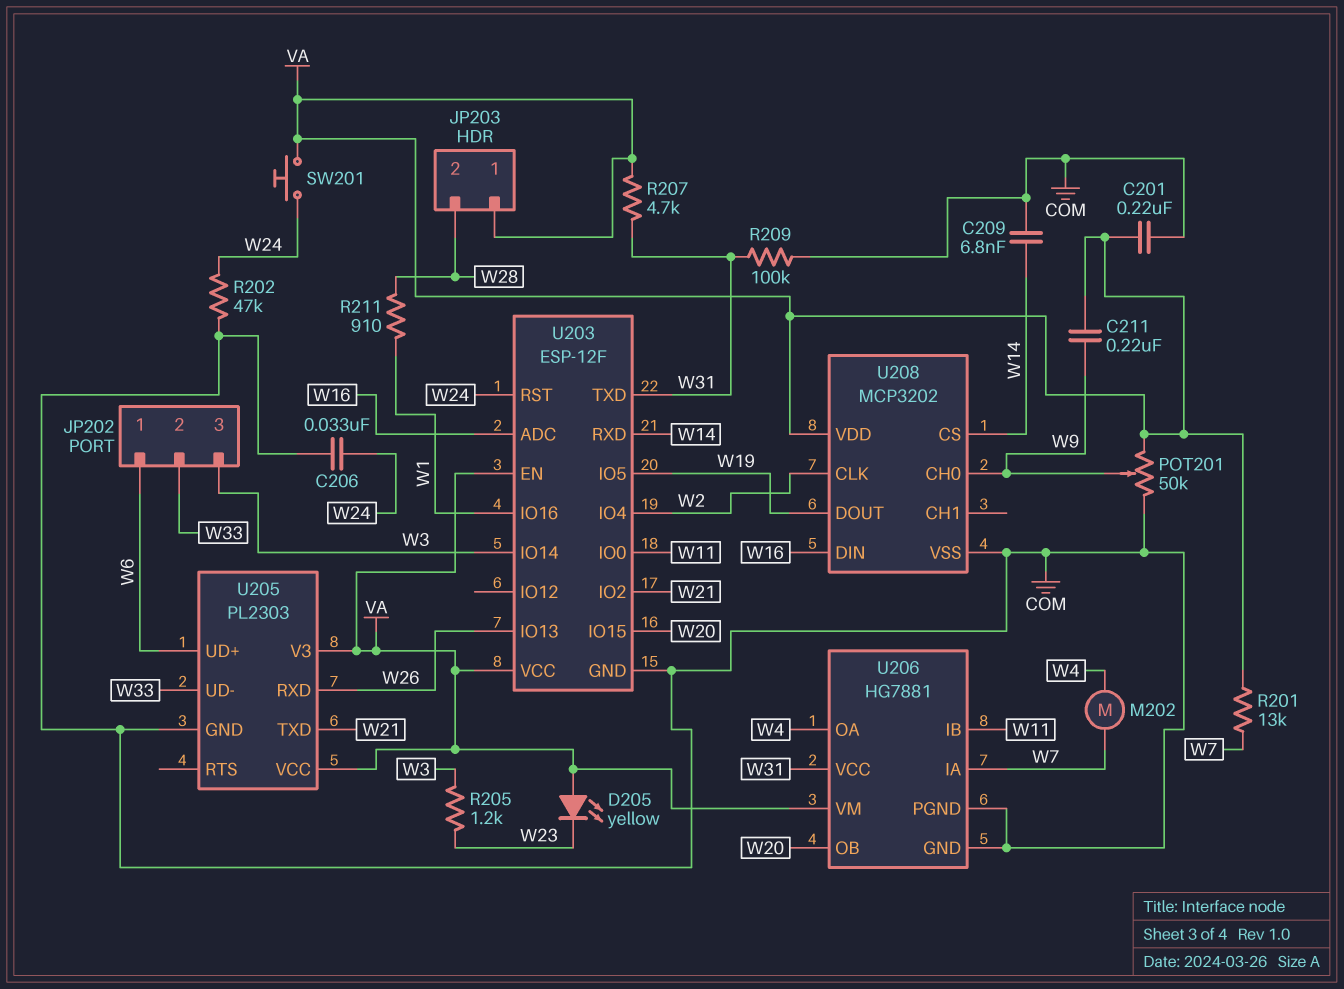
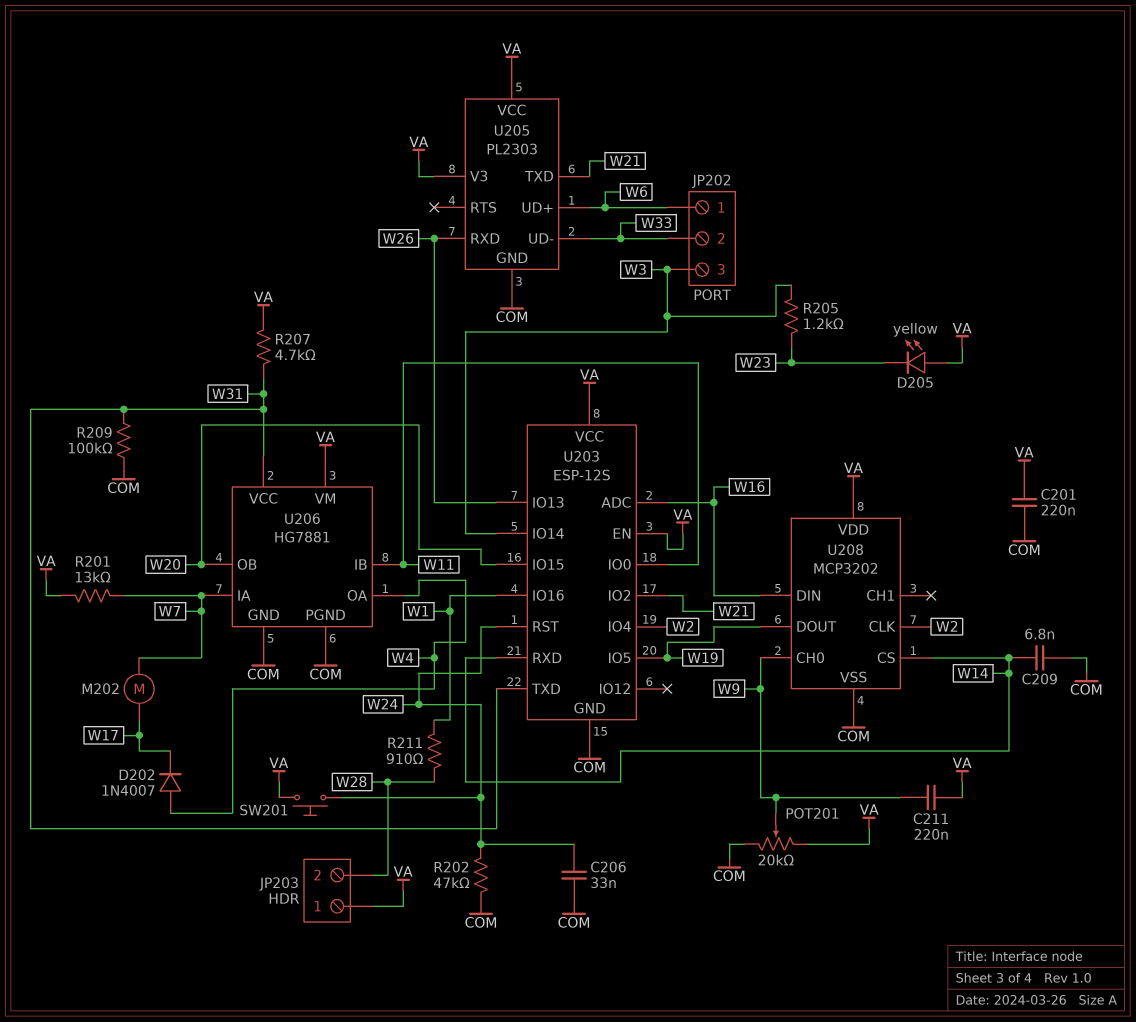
D202: none -> diode 1N4007 (A W4, K W17)
M202: motor (W4, W7) -> motor (W7, W17)
POT201: 50k (COM, VA, wiper W9) -> 20k (COM, VA, wiper W9)
U203: ESP-12F -> ESP-12S

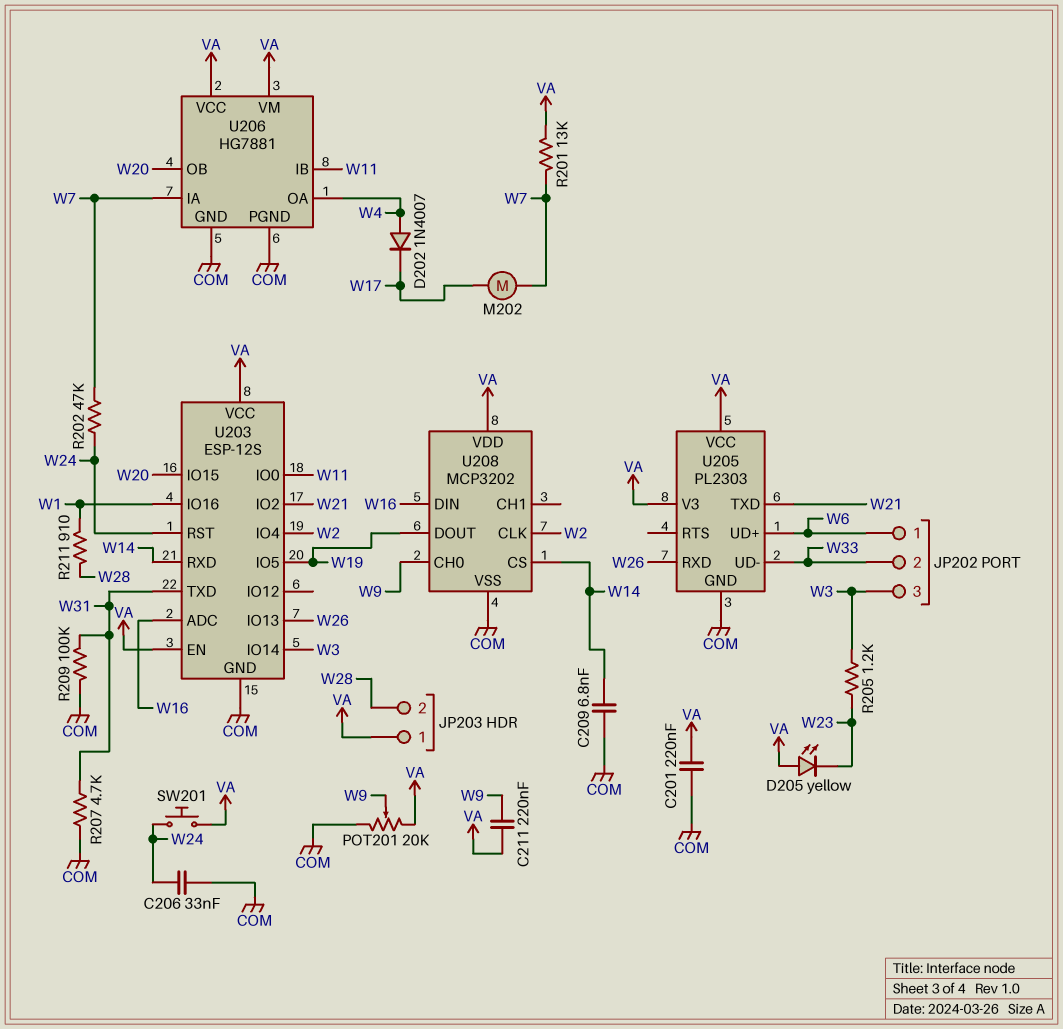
R202: 47k (COM, W24) -> 47k (W7, W24)
R207: 4.7k (VA, W31) -> 4.7k (COM, W31)
U206 pin VCC: W31 -> VA

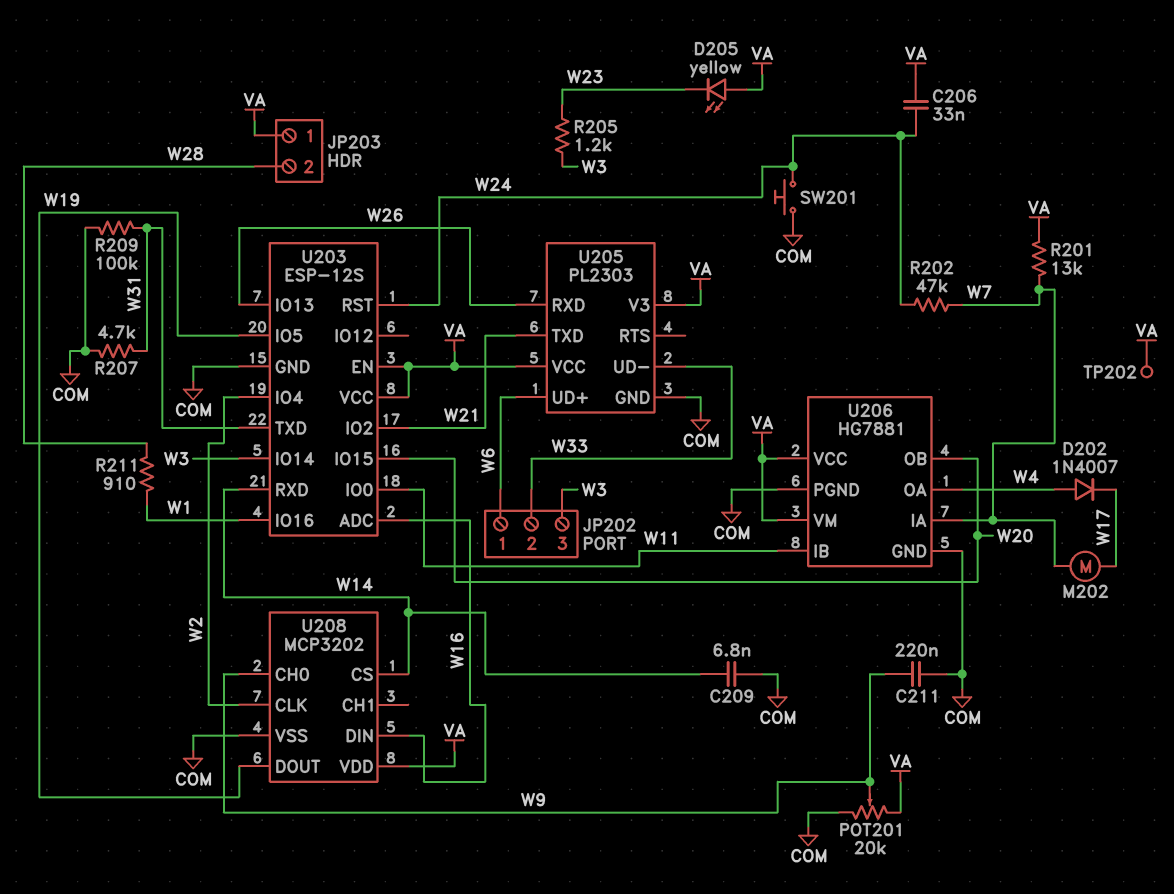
C201: 220nF (COM, VA) -> none
C206: 33nF (COM, W24) -> 33nF (VA, W24)
C211: 220nF (VA, W9) -> 220nF (COM, W9)
SW201: button (VA, W24) -> button (COM, W24)
TP202: none -> test point (VA)

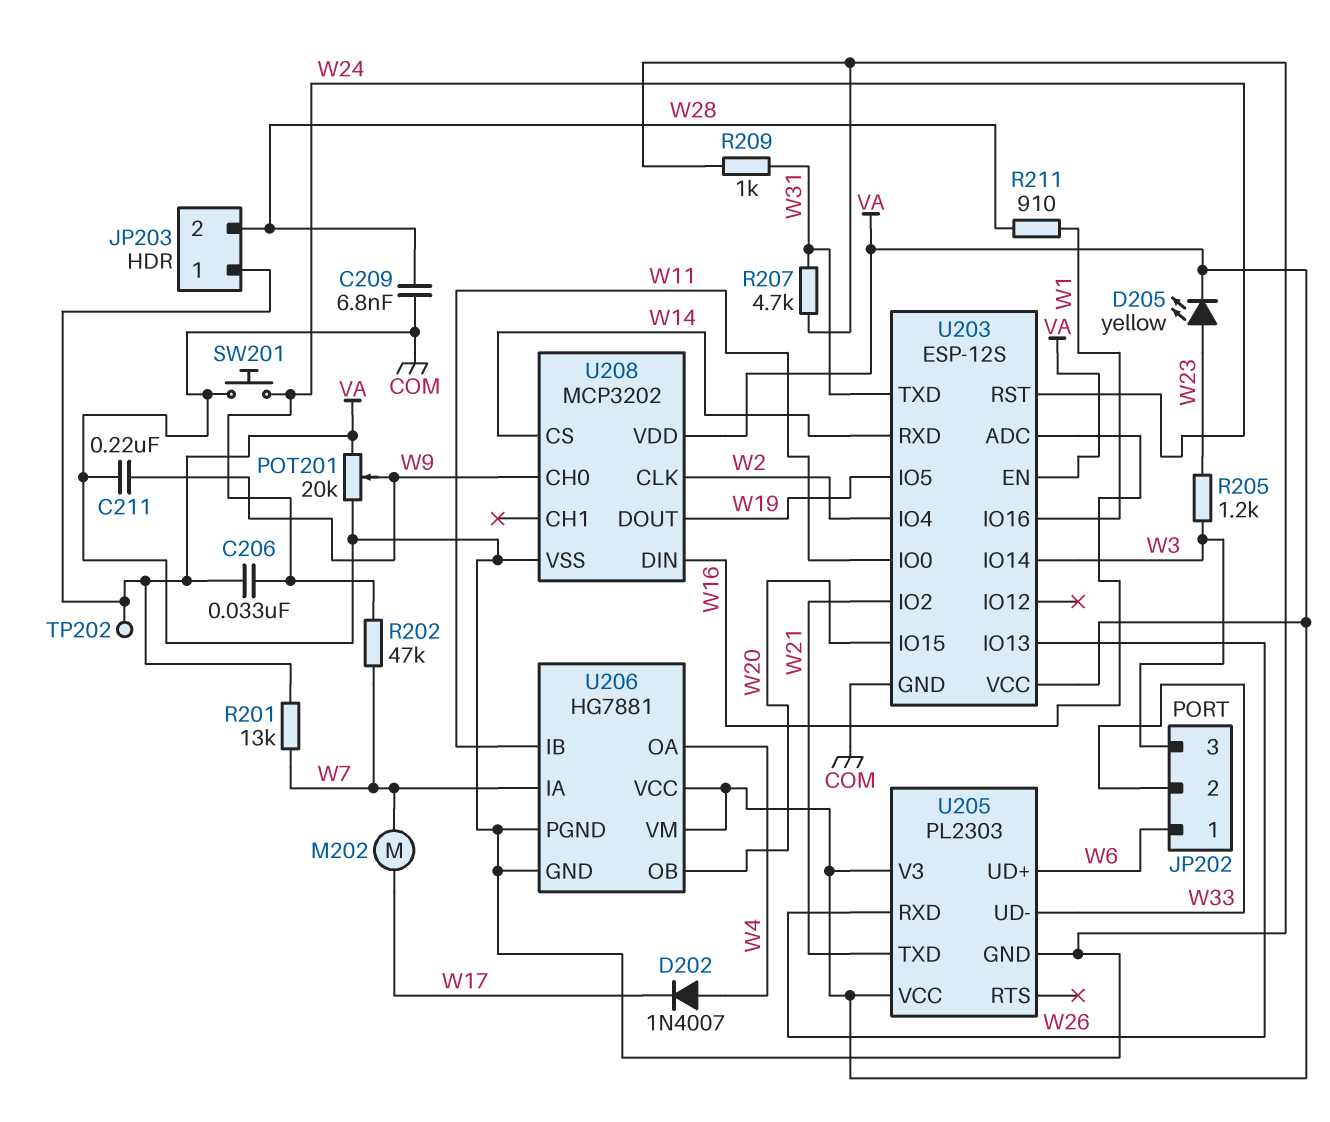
C209: 6.8nF (COM, W14) -> 6.8nF (COM, W28)
D205: LED yellow (A VA, K W23) -> LED yellow (A W23, K VA)
R209: 100k (COM, W31) -> 1k (COM, W31)

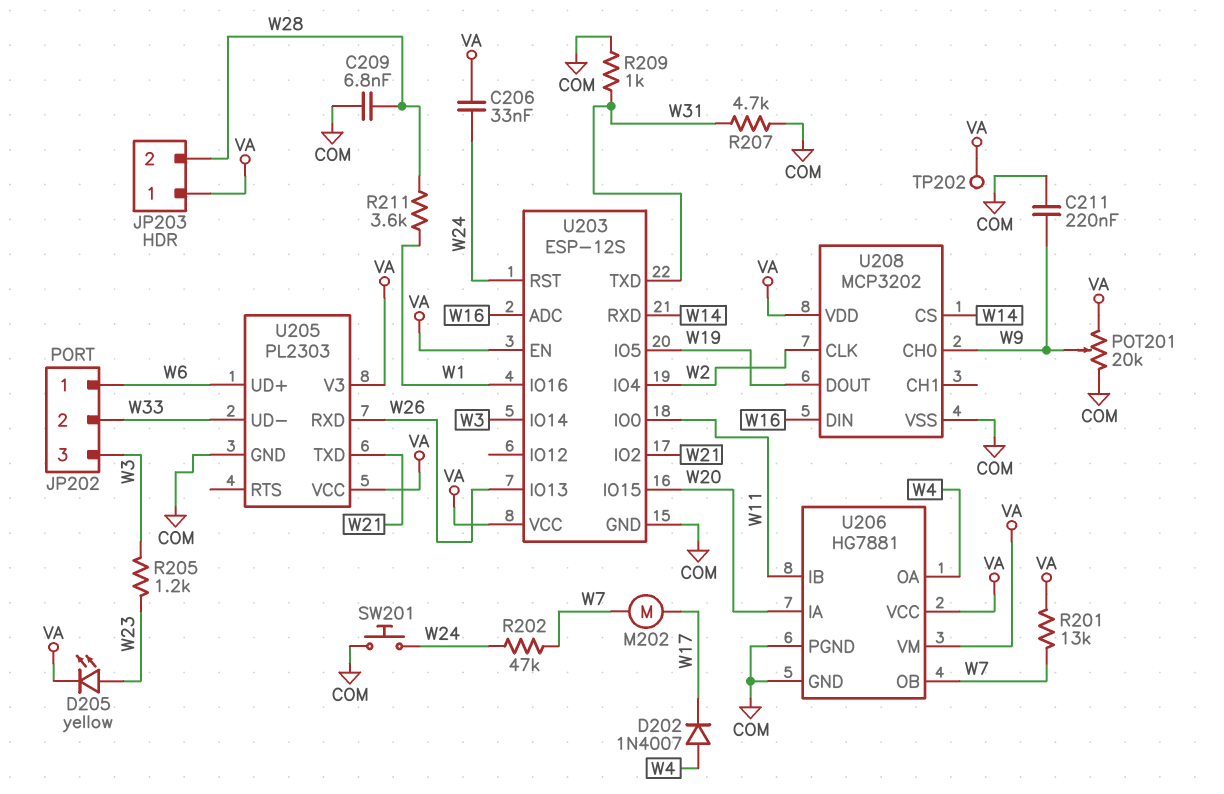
R211: 910 (W1, W28) -> 3.6k (W1, W28)
U206 pin IA: W7 -> W20
U206 pin OB: W20 -> W7

